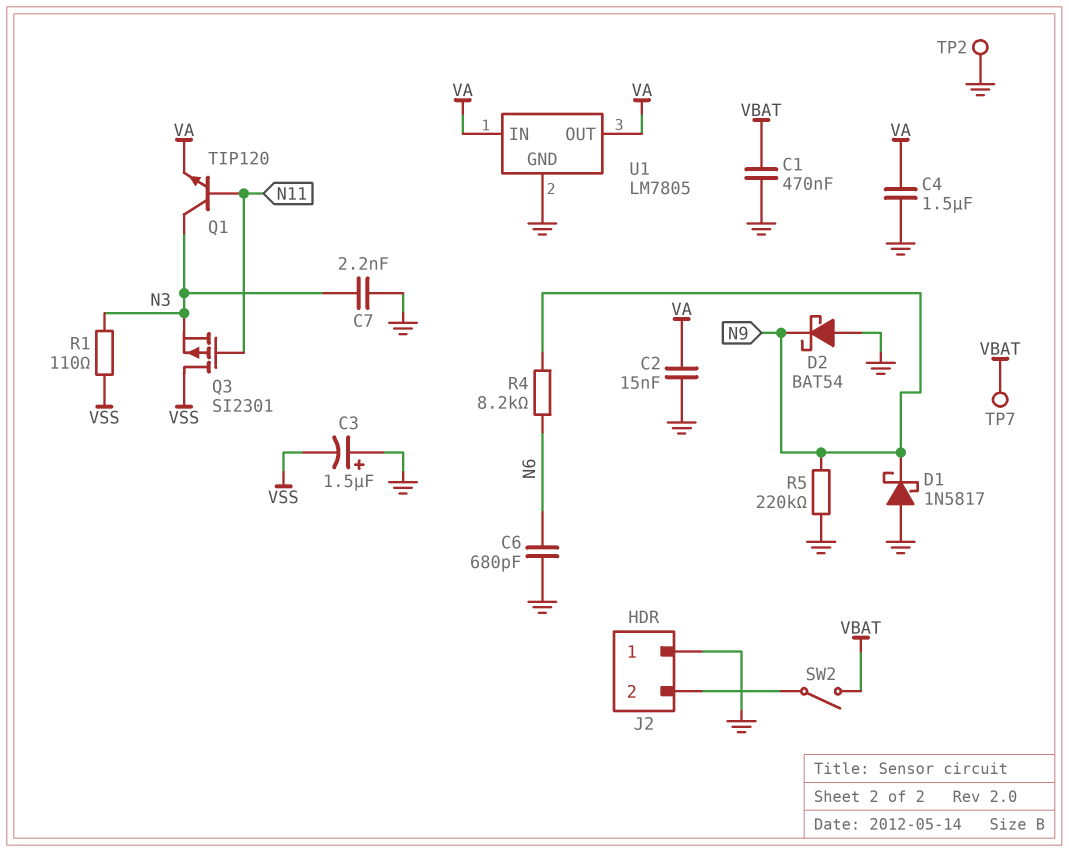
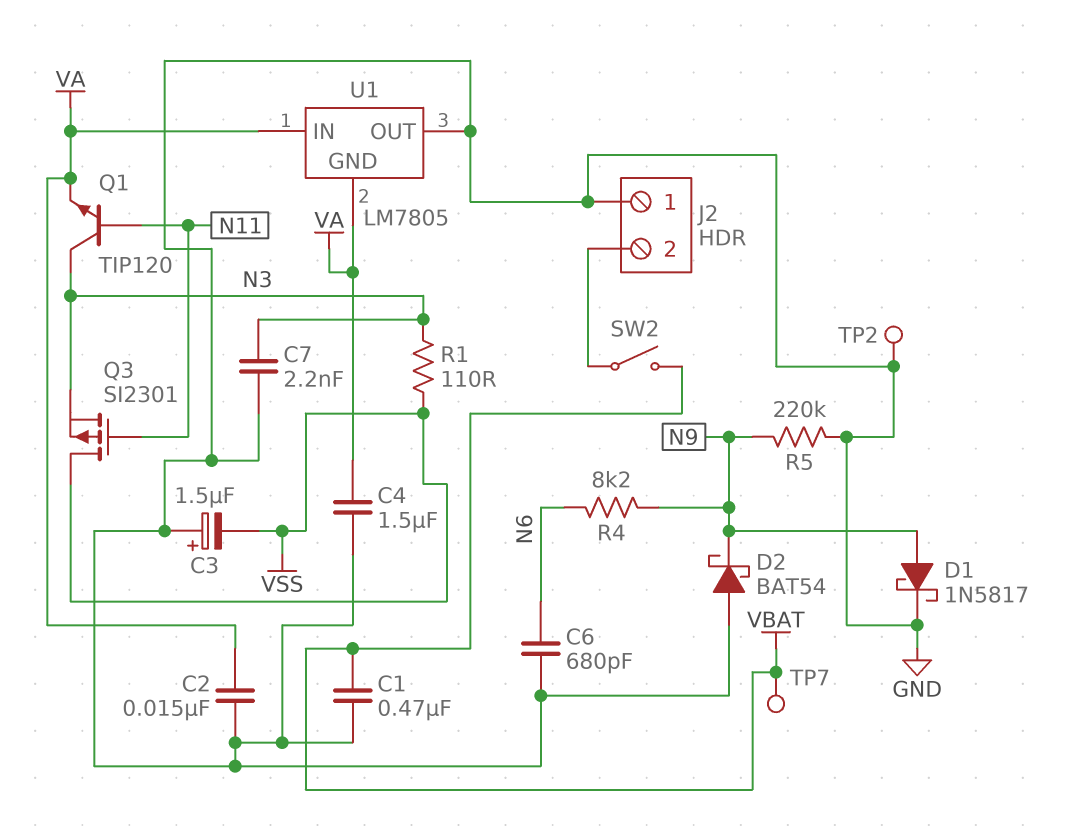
D1: schottky 1N5817 (A GND, K N9) -> schottky 1N5817 (A N9, K GND)
U1 pin GND: GND -> VA
U1 pin OUT: VA -> GND

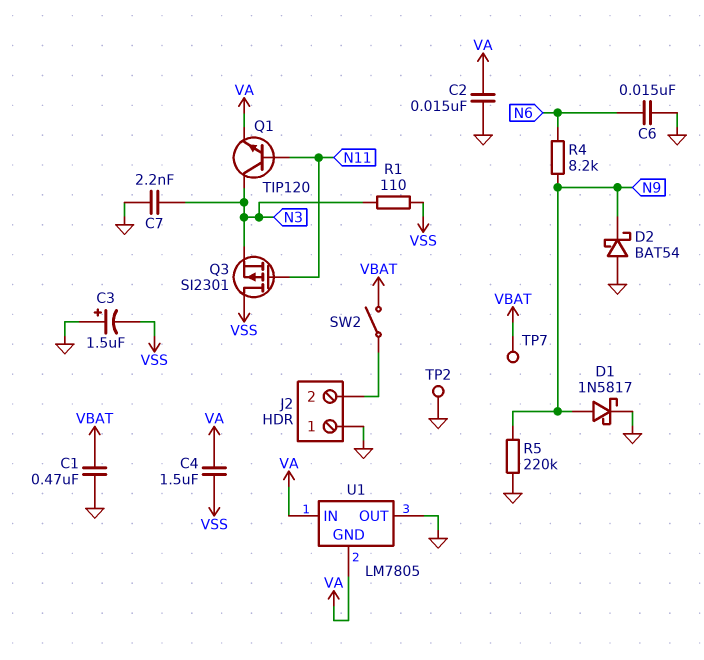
C4: 1.5uF (GND, VA) -> 1.5uF (VA, VSS)
C6: 680pF (GND, N6) -> 15nF (GND, N6)

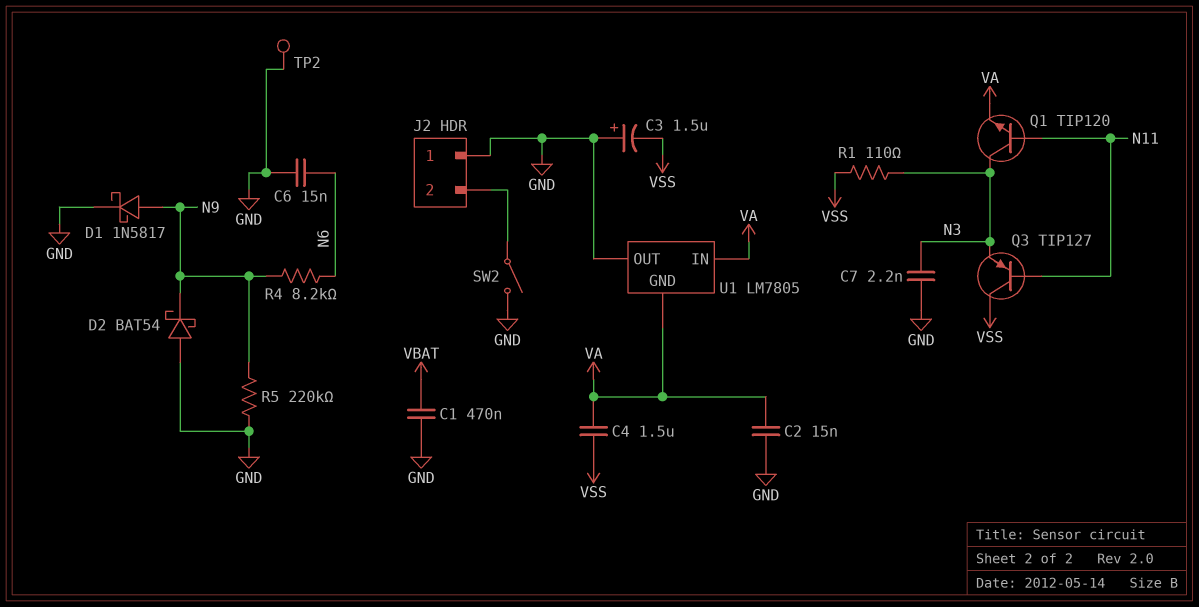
Q3: PMOS SI2301 (G N11, D VSS, S N3) -> PNP TIP127 (B N11, C VSS, E N3)
SW2: switch (J2/2, VBAT) -> switch (GND, J2/2)
TP7: test point (VBAT) -> none

